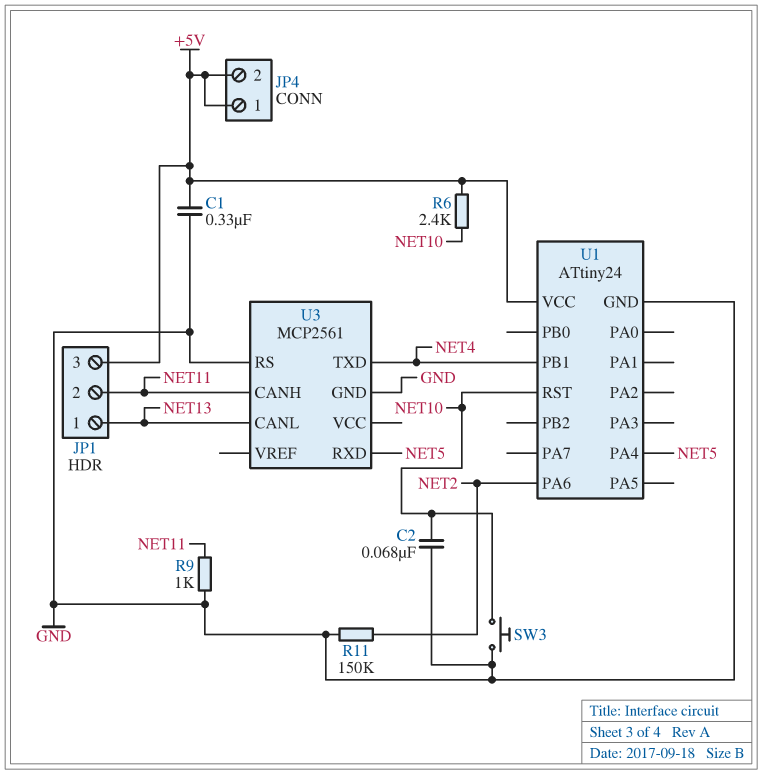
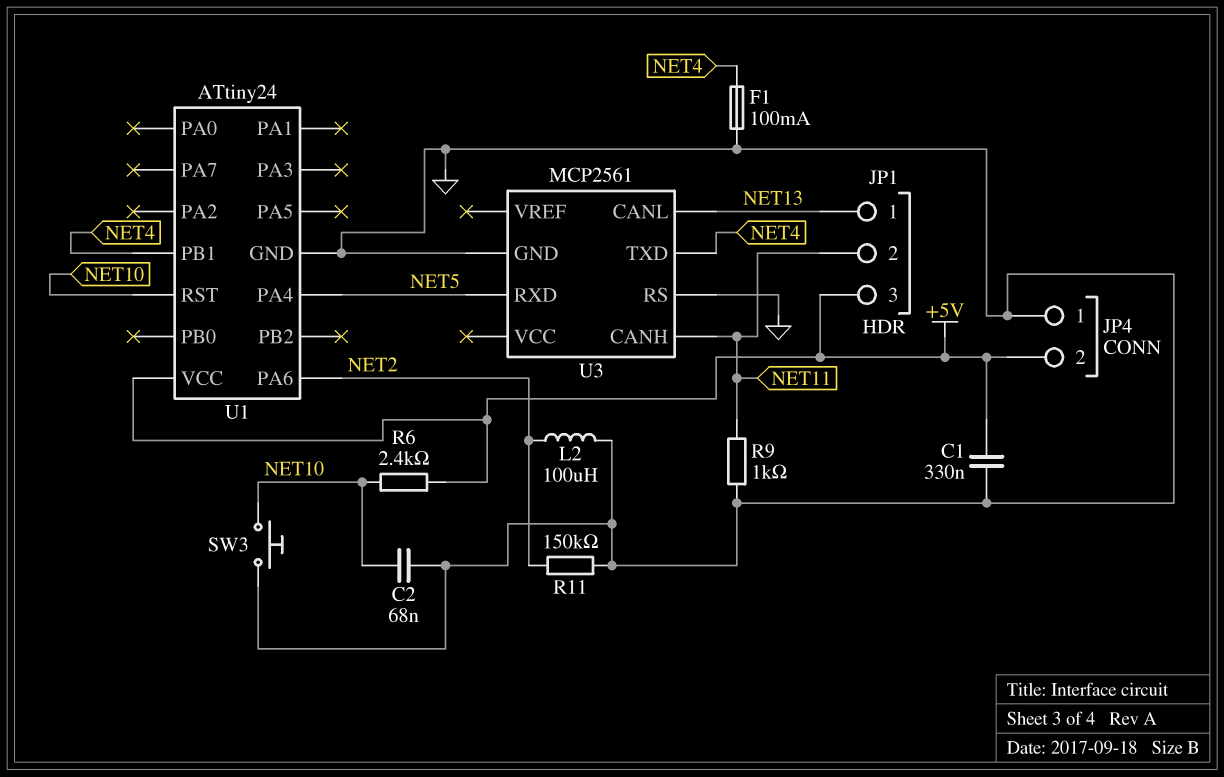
F1: none -> 100mA (GND, NET4)
JP4 pin 1: +5V -> GND
L2: none -> 100uH (GND, NET2)

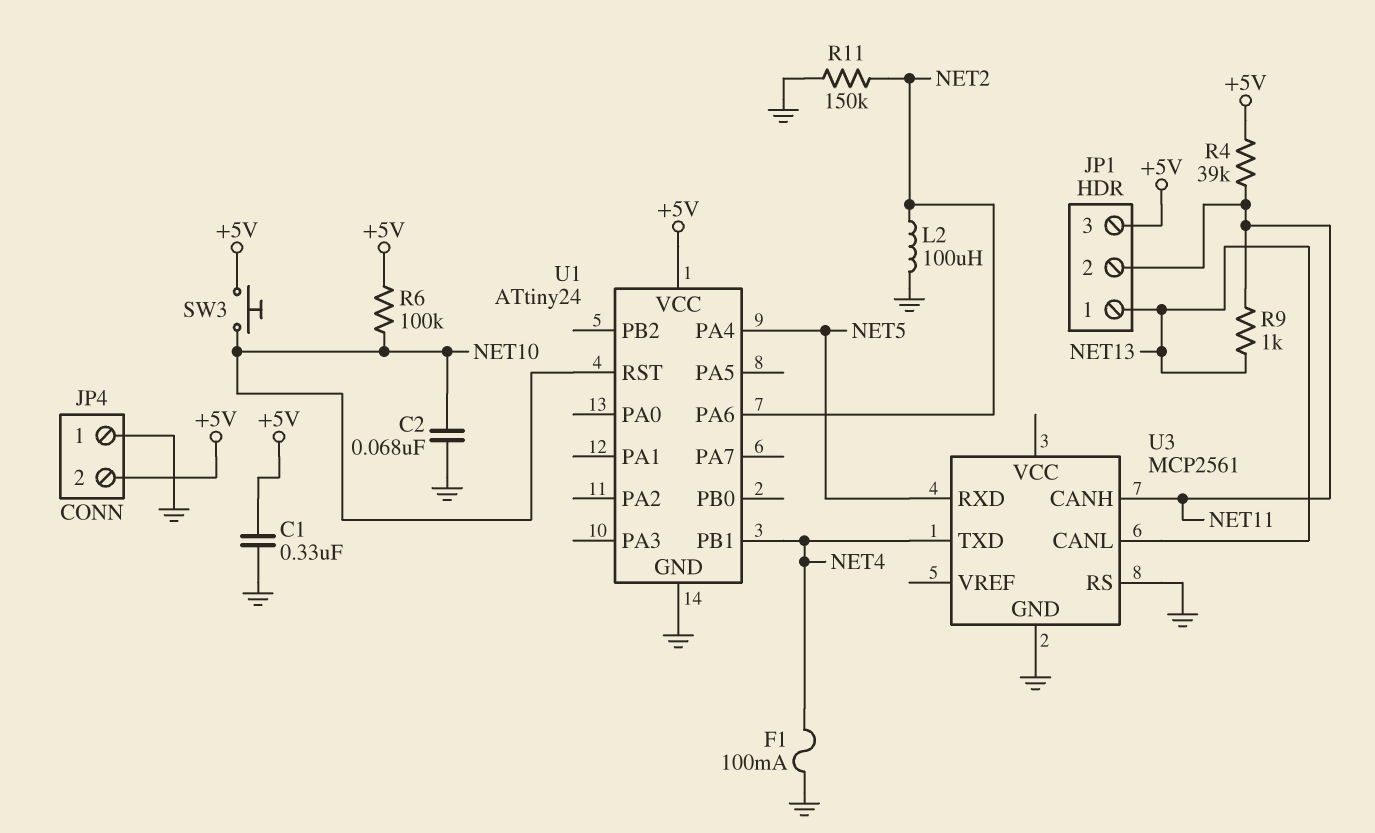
R4: none -> 39k (+5V, NET11)
R6: 2.4k (+5V, NET10) -> 100k (+5V, NET10)
R9: 1k (GND, NET11) -> 1k (NET11, NET13)
SW3: button (GND, NET10) -> button (+5V, NET10)

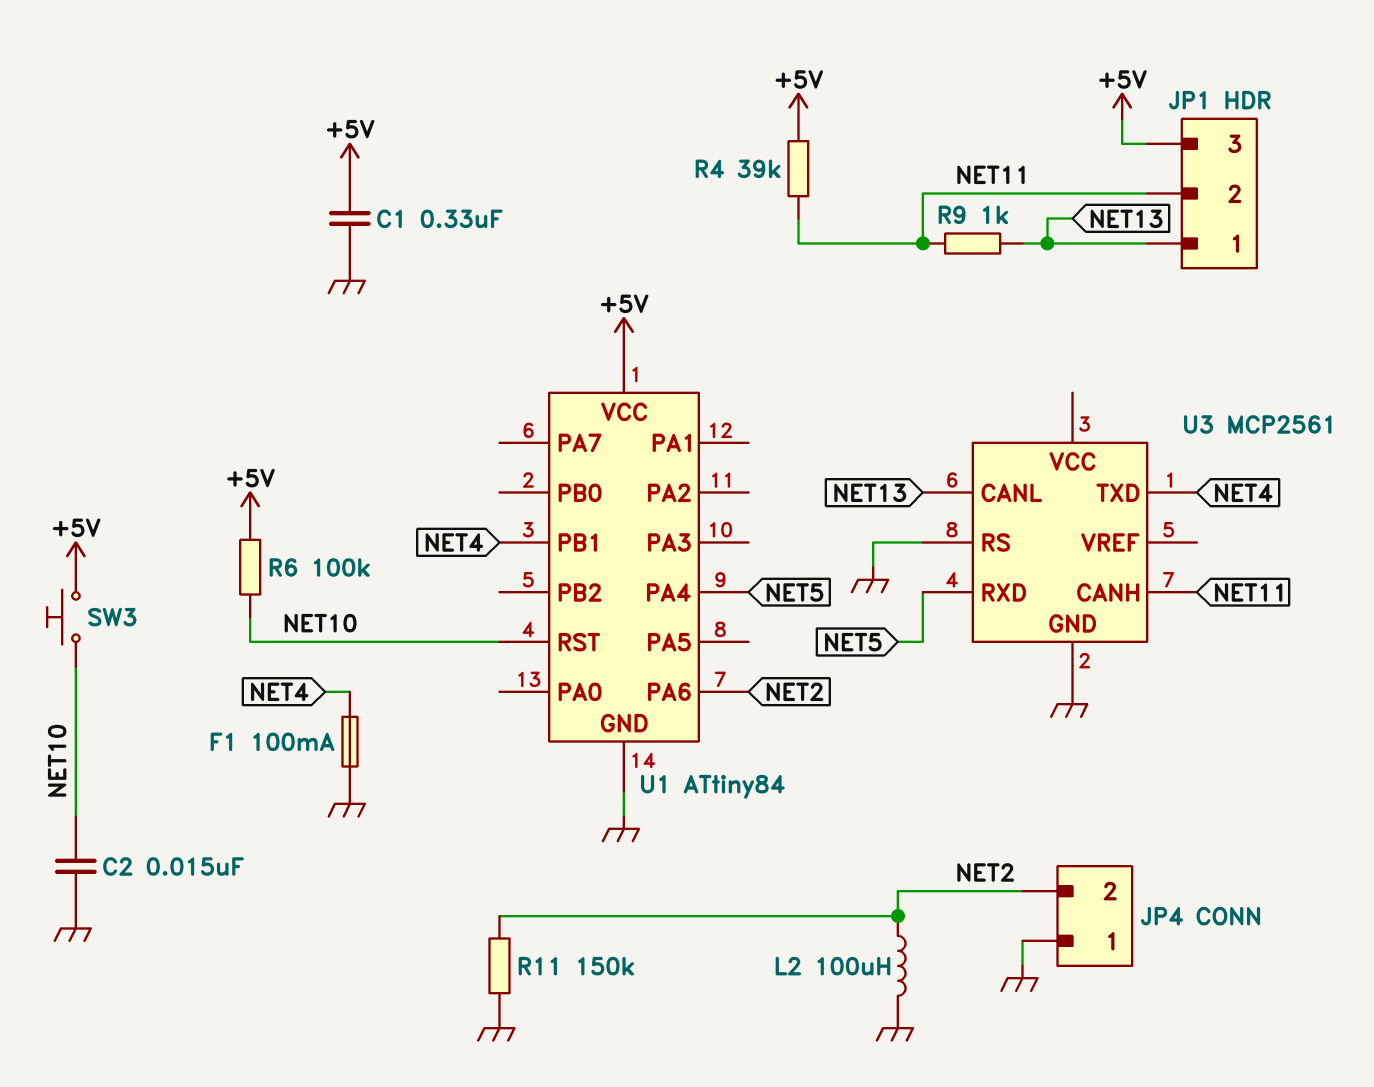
C2: 68nF (GND, NET10) -> 15nF (GND, NET10)
JP4 pin 2: +5V -> NET2
U1: ATtiny24 -> ATtiny84

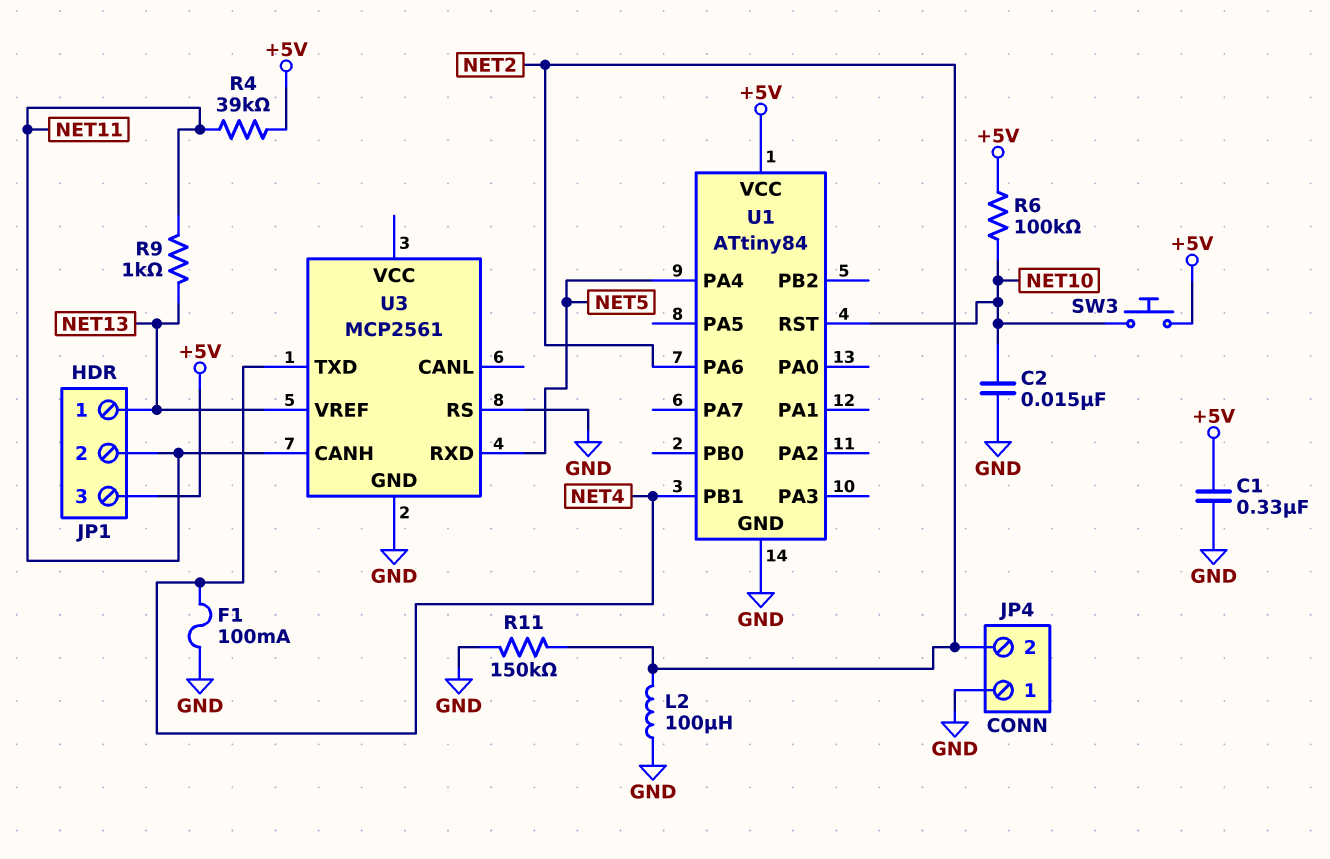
U3 pin CANL: NET13 -> none
U3 pin VREF: none -> NET13

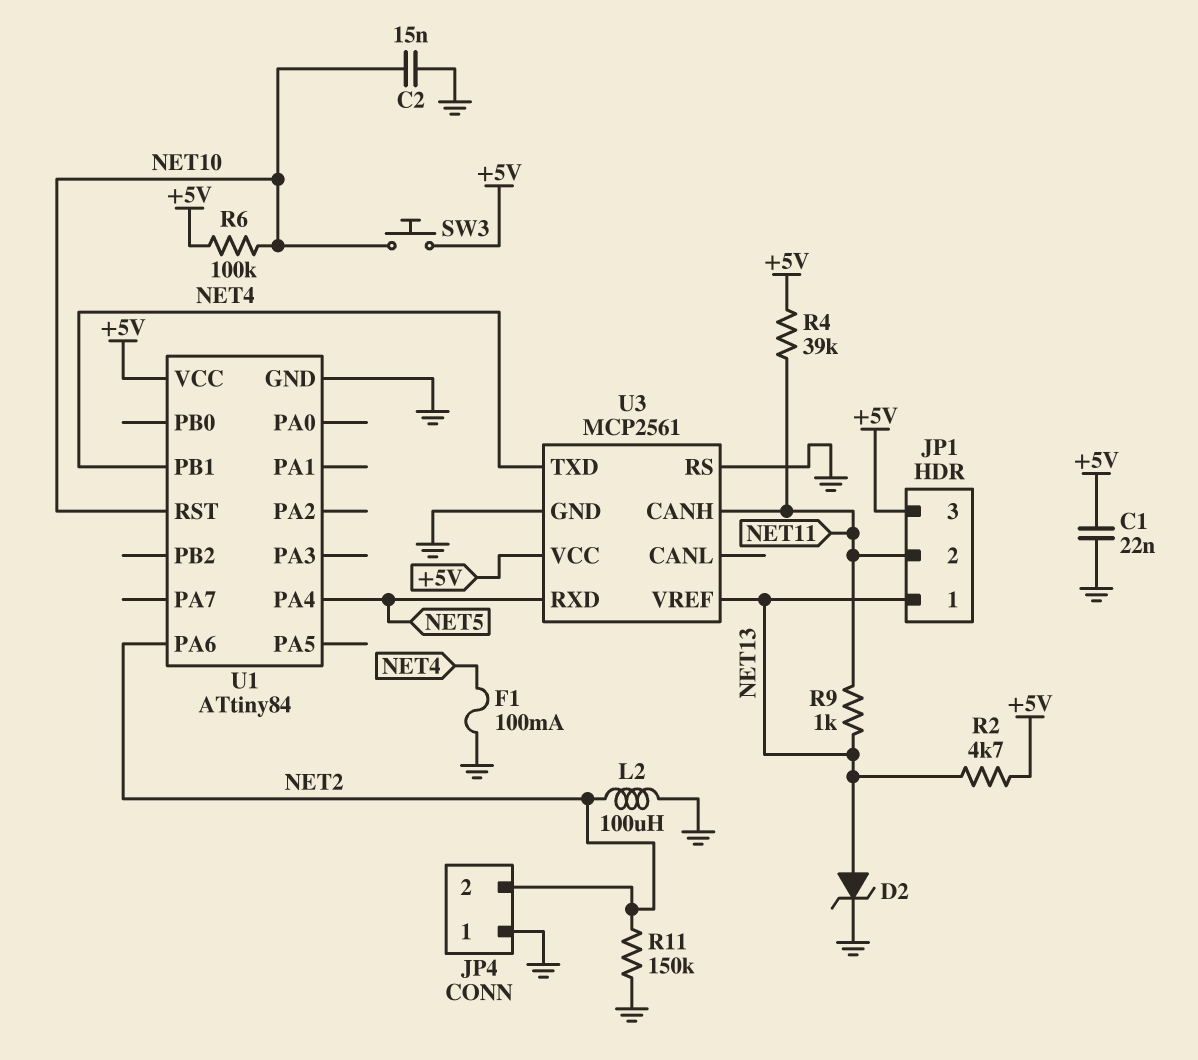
C1: 330nF (+5V, GND) -> 22nF (+5V, GND)
D2: none -> zener (A NET13, K GND)
R2: none -> 4.7k (+5V, NET13)
U3 pin VCC: none -> +5V

